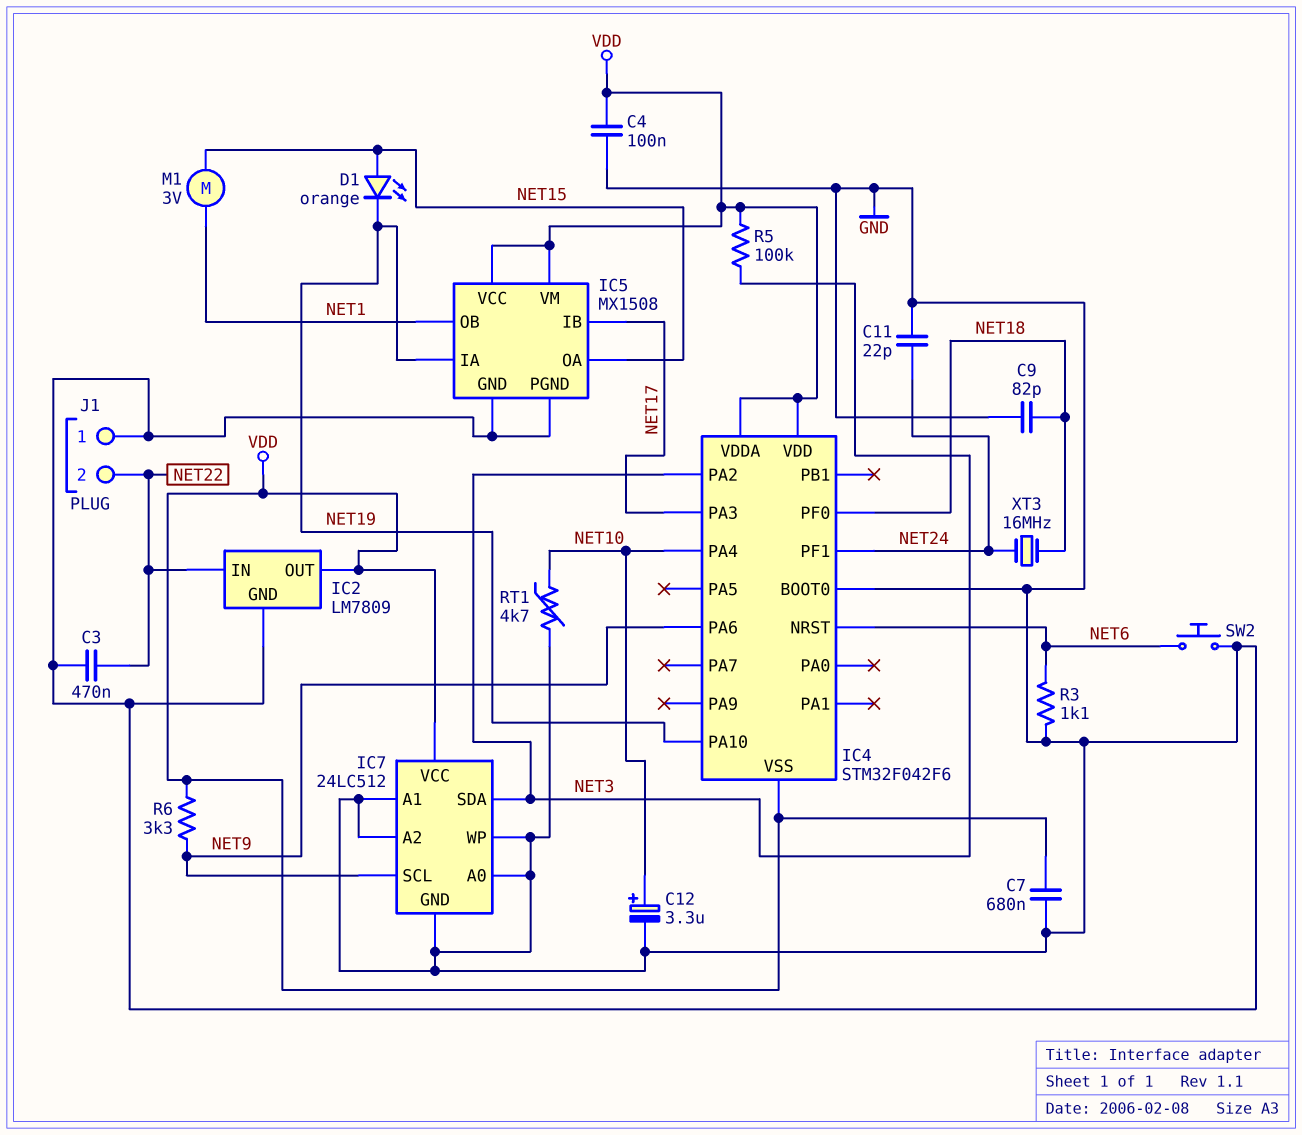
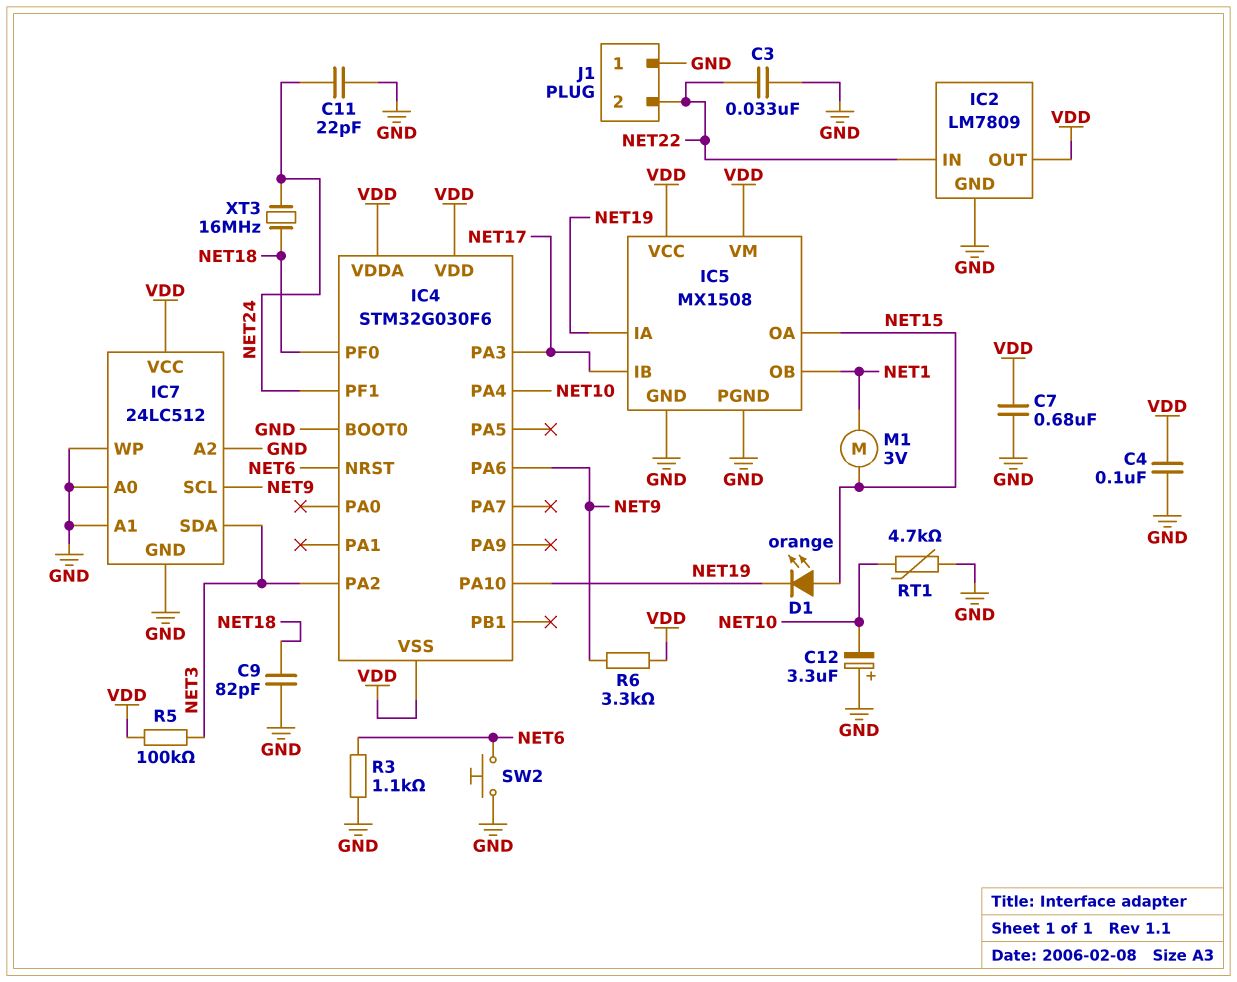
C3: 470nF (GND, NET22) -> 33nF (GND, NET22)
C12: 3.3uF (plus NET10, minus GND) -> 3.3uF (plus GND, minus NET10)
IC4: STM32F042F6 -> STM32G030F6

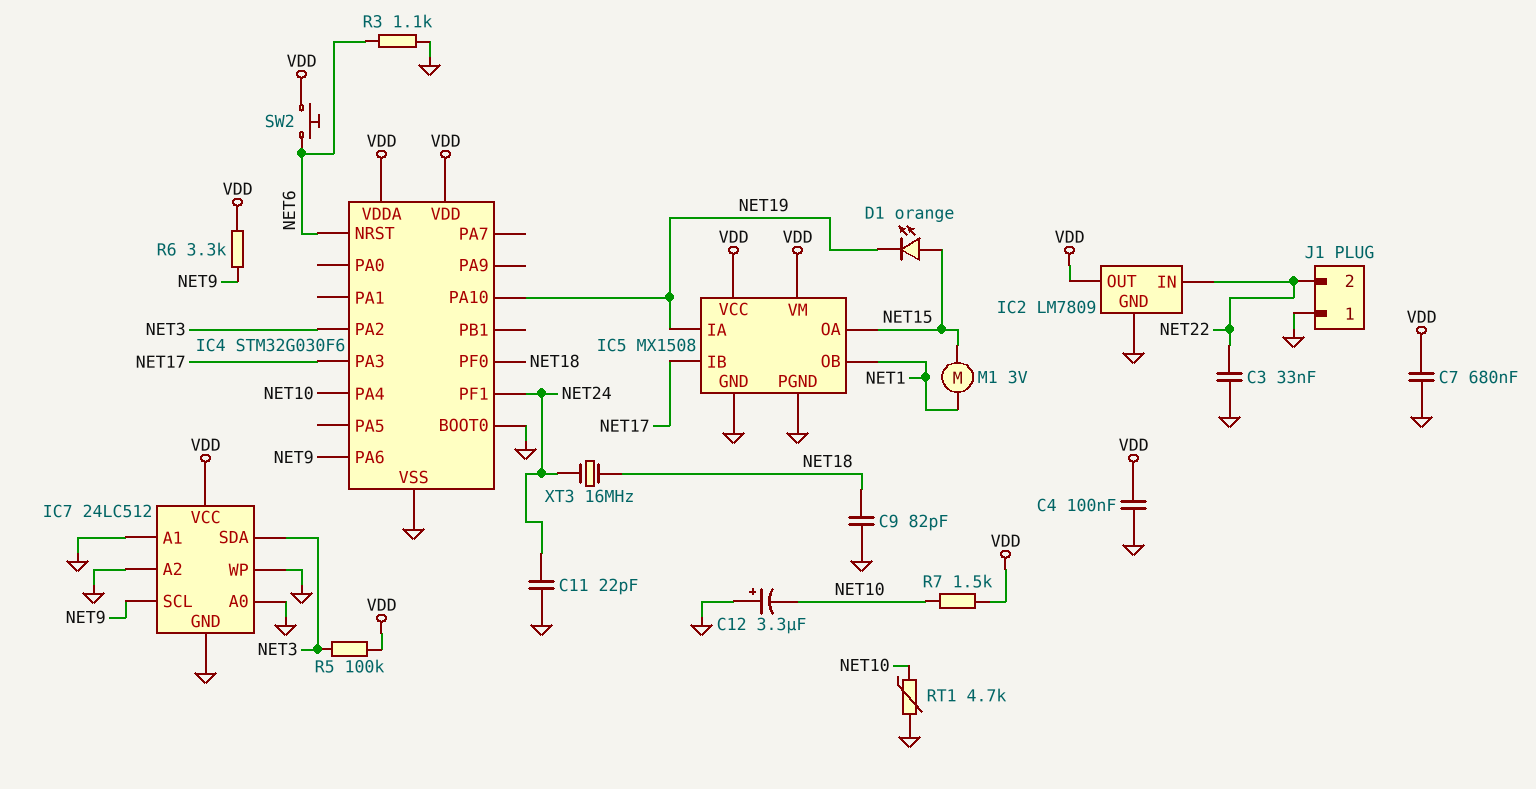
IC4 pin VSS: VDD -> GND
R7: none -> 1.5k (NET10, VDD)
SW2: button (GND, NET6) -> button (NET6, VDD)

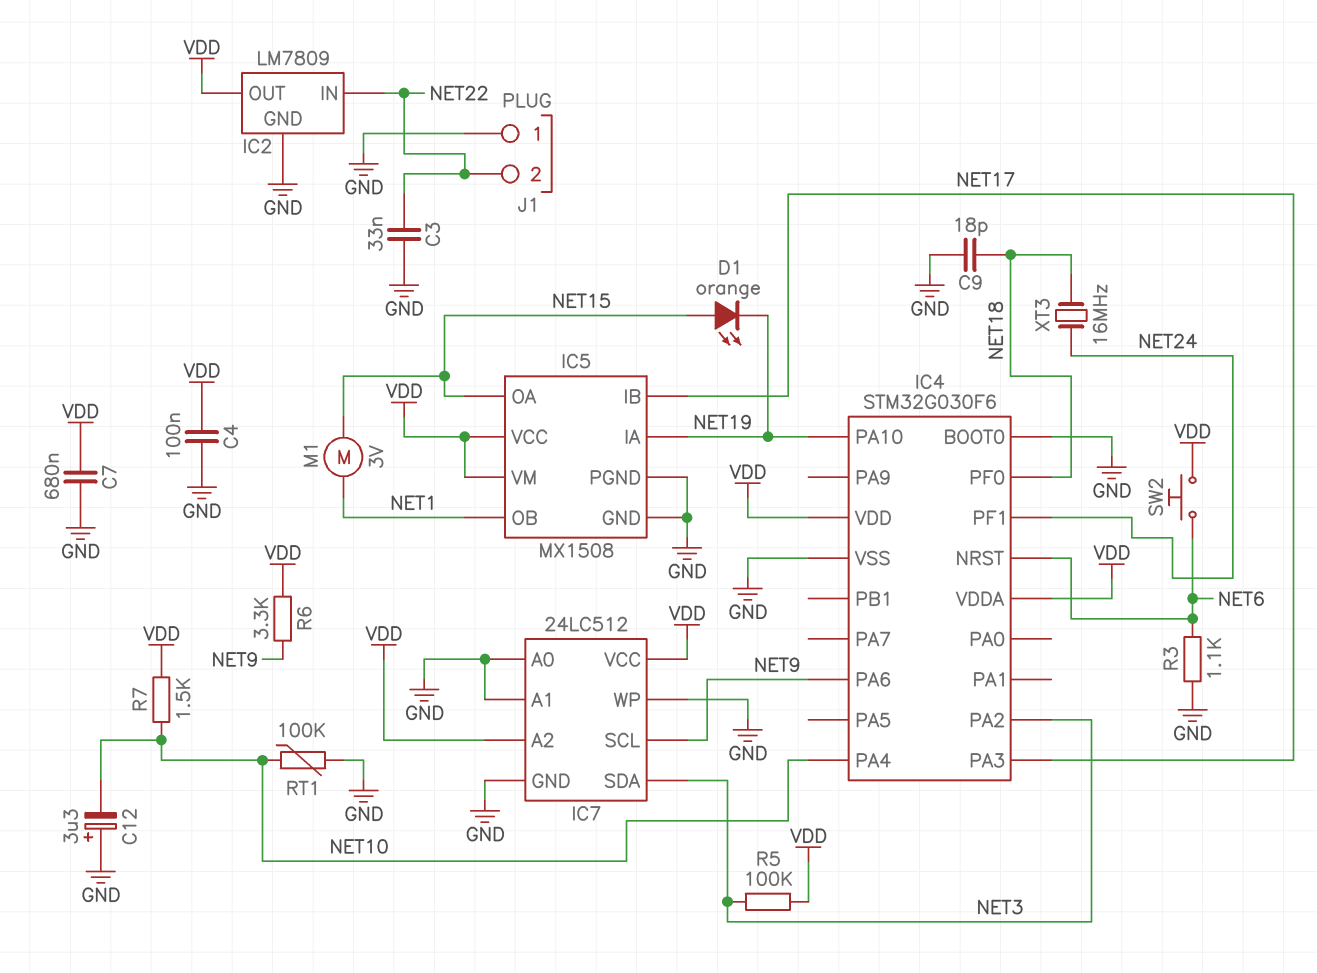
C9: 82pF (GND, NET18) -> 18pF (GND, NET18)
C11: 22pF (GND, NET24) -> none
IC7 pin A2: GND -> VDD
RT1: 4.7k (GND, NET10) -> 100k (GND, NET10)

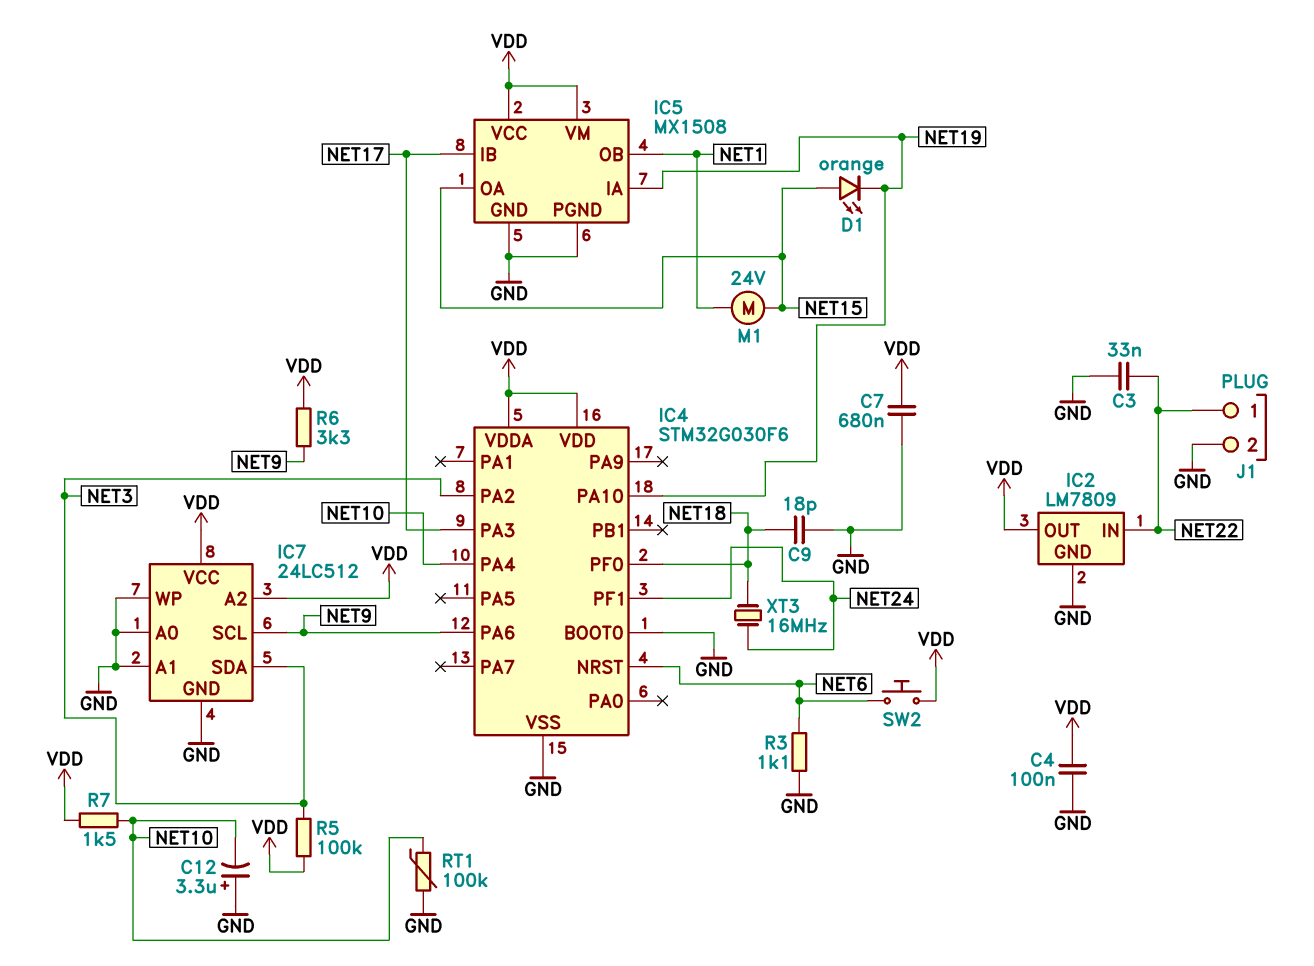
J1 pin 1: GND -> NET22
J1 pin 2: NET22 -> GND
M1: motor 3V (NET1, NET15) -> motor 24V (NET1, NET15)

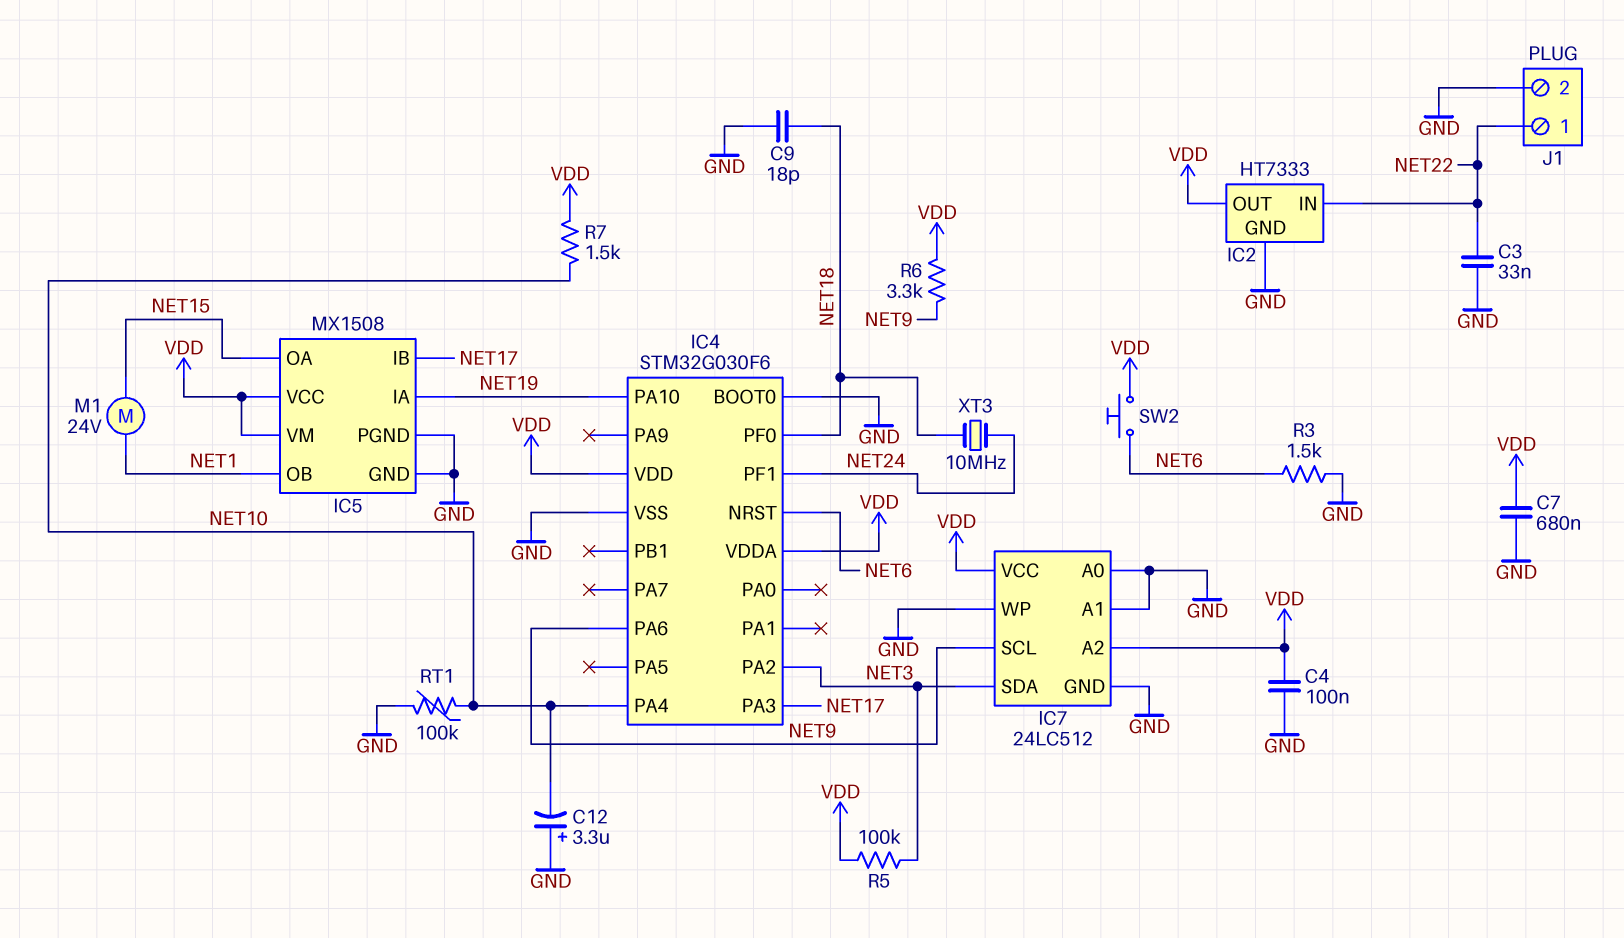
D1: LED orange (A NET15, K NET19) -> none
IC2: LM7809 -> HT7333
R3: 1.1k (GND, NET6) -> 1.5k (GND, NET6)
XT3: 16MHz (NET18, NET24) -> 10MHz (NET18, NET24)

